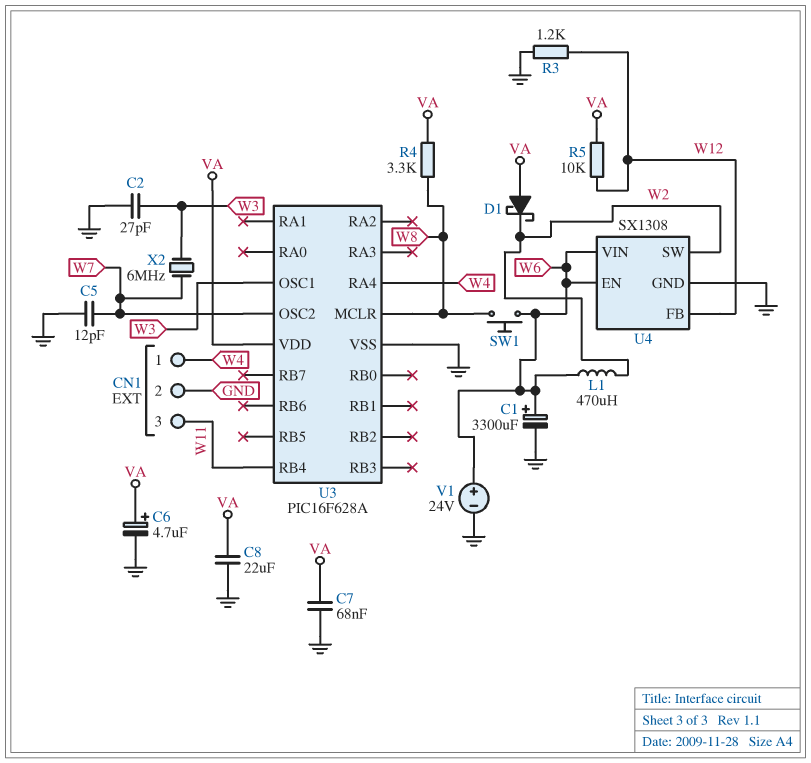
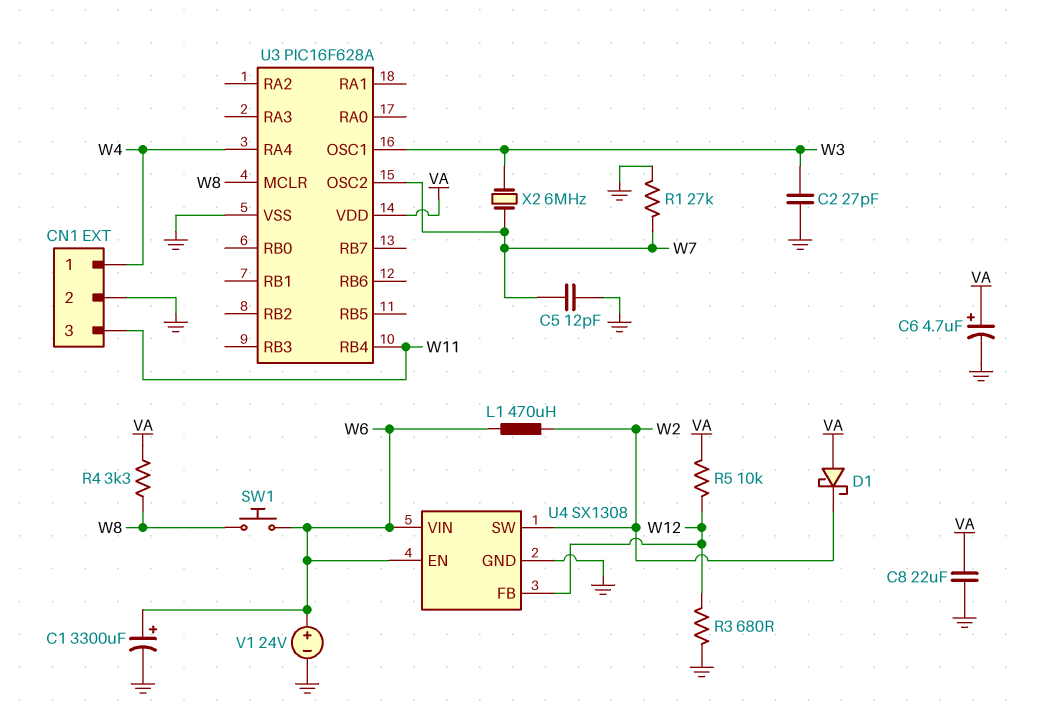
C7: 68nF (GND, VA) -> none
R1: none -> 27k (GND, W7)
R3: 1.2k (GND, W12) -> 680 (GND, W12)

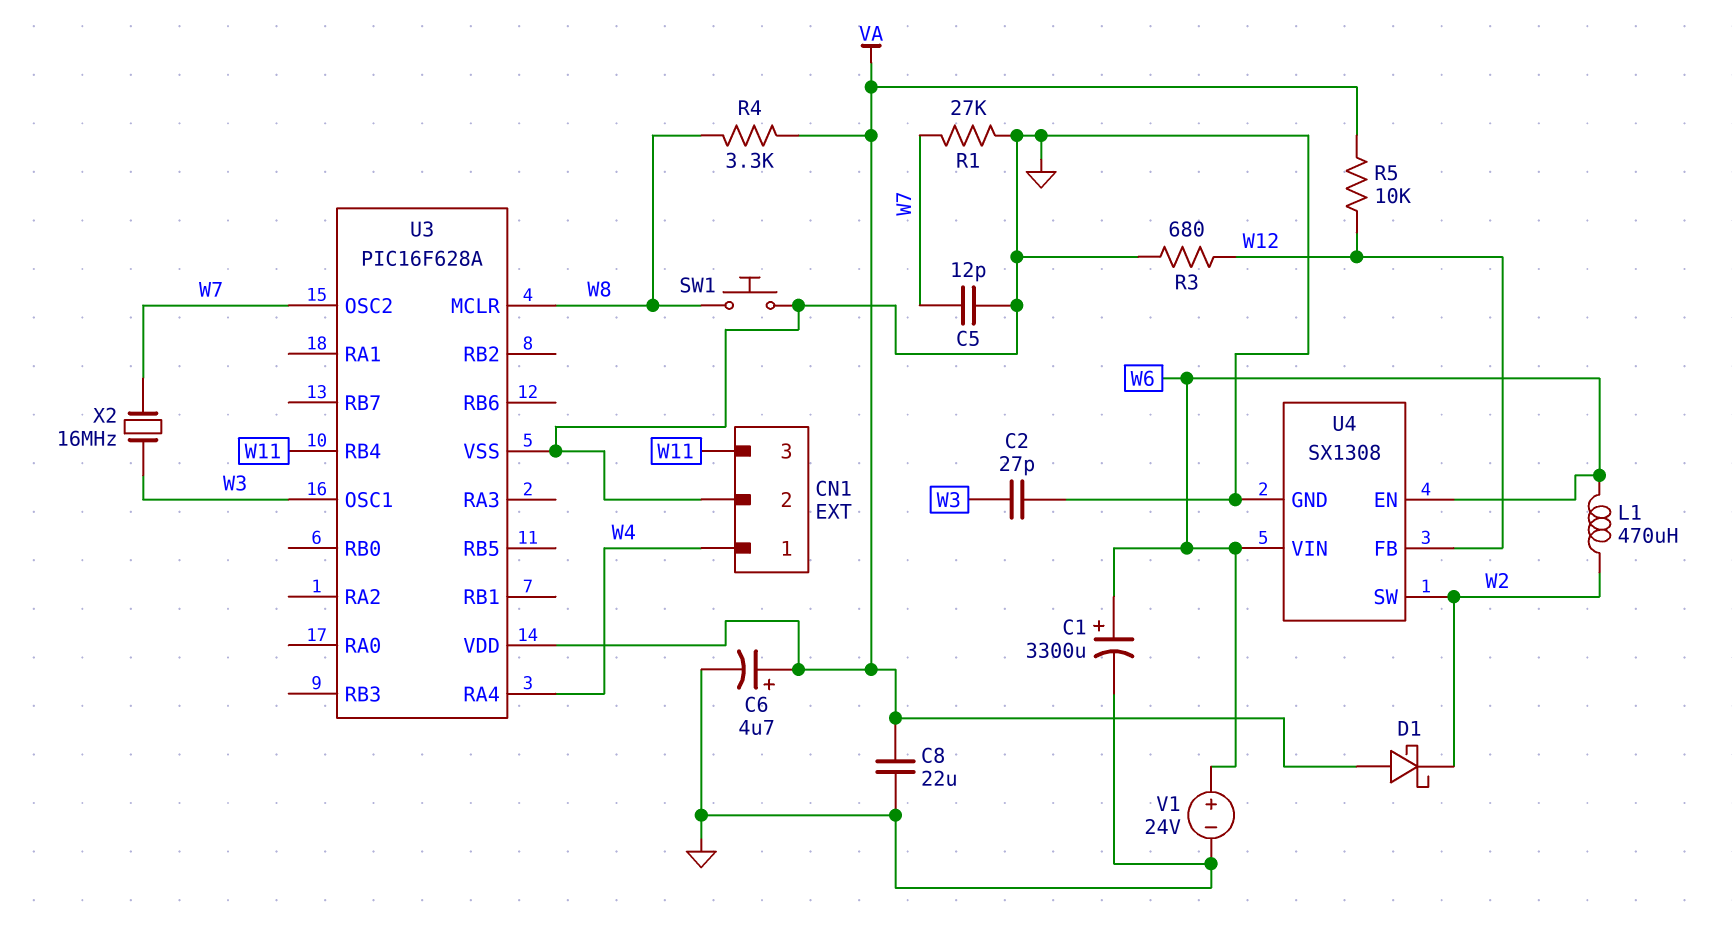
SW1: button (W6, W8) -> button (GND, W8)
X2: 6MHz (W3, W7) -> 16MHz (W3, W7)

